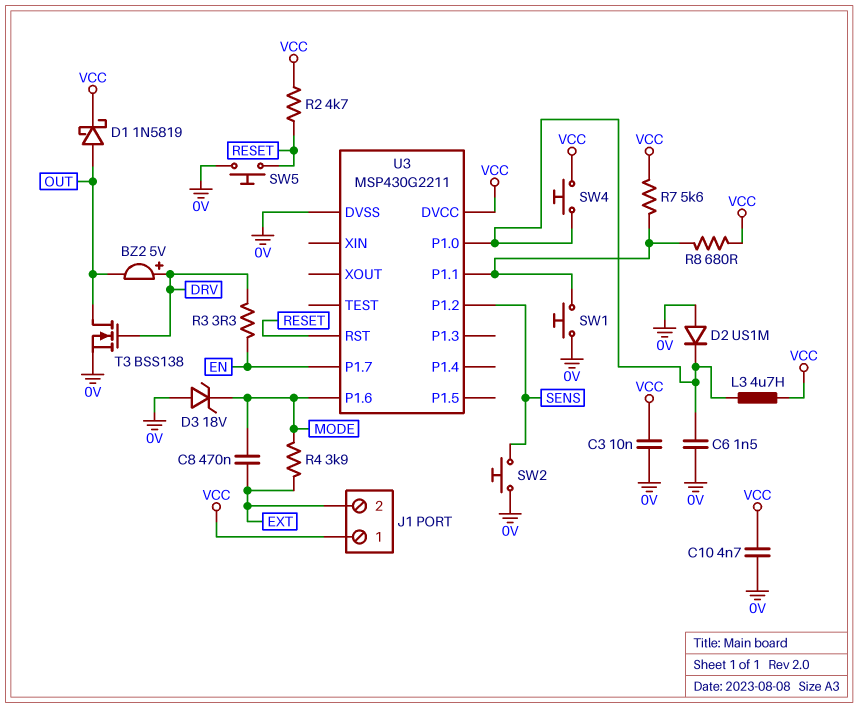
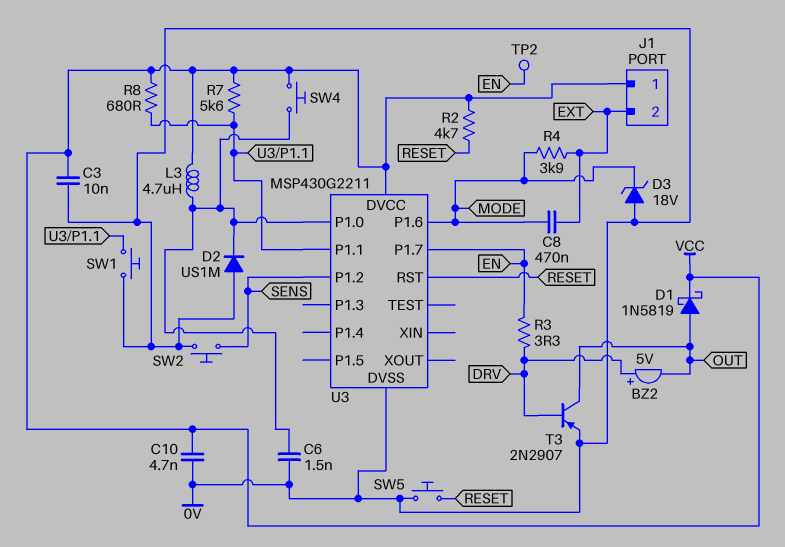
T3: NMOS BSS138 (G DRV, D OUT, S 0V) -> PNP 2N2907 (B DRV, C OUT, E 0V)
TP2: none -> test point (EN)

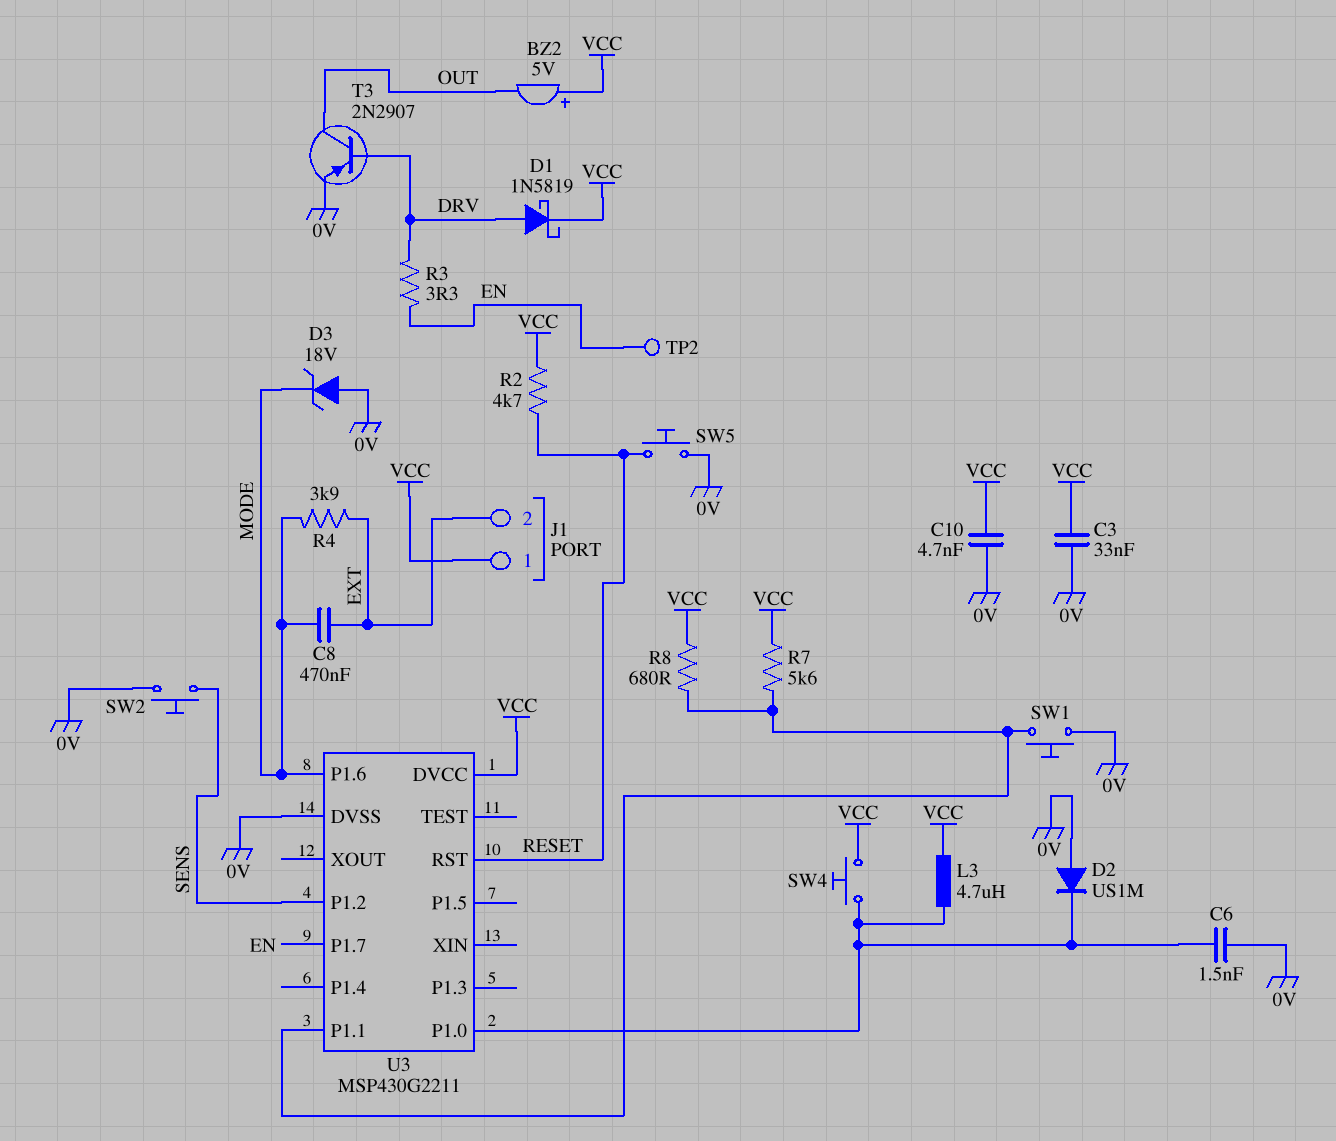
BZ2: buzzer 5V (plus DRV, minus OUT) -> buzzer 5V (plus VCC, minus OUT)
C3: 10nF (0V, VCC) -> 33nF (0V, VCC)
D1: schottky 1N5819 (A OUT, K VCC) -> schottky 1N5819 (A DRV, K VCC)

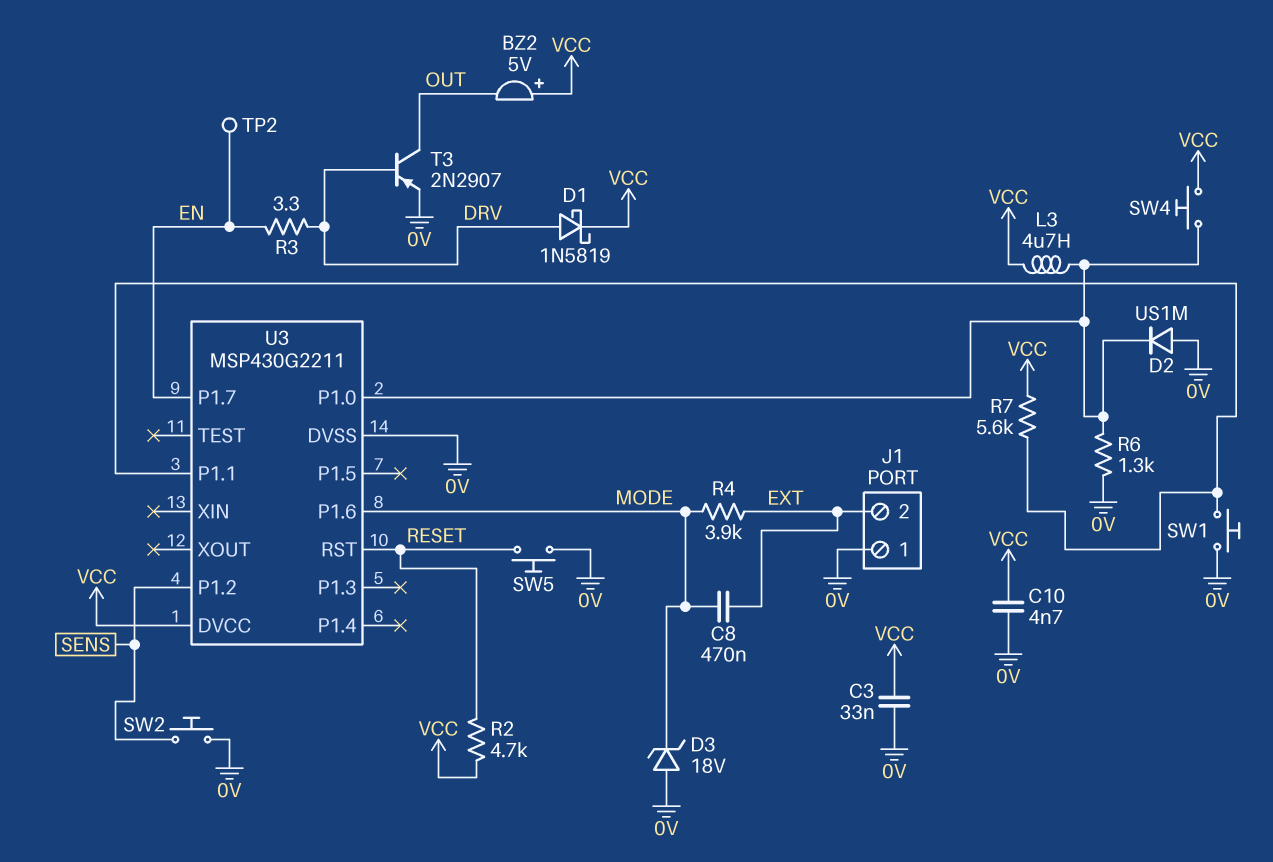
C6: 1.5nF (0V, U3/P1.0) -> none
J1 pin 1: VCC -> 0V
R6: none -> 1.3k (0V, U3/P1.0)
R8: 680 (U3/P1.1, VCC) -> none

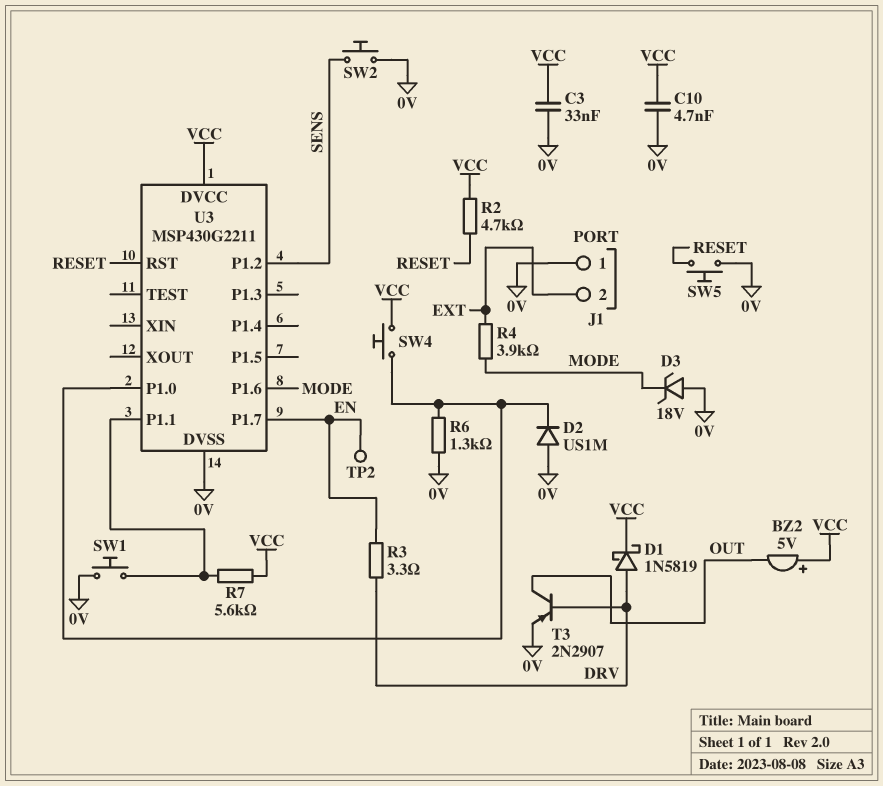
C8: 470nF (EXT, MODE) -> none
L3: 4.7uH (U3/P1.0, VCC) -> none

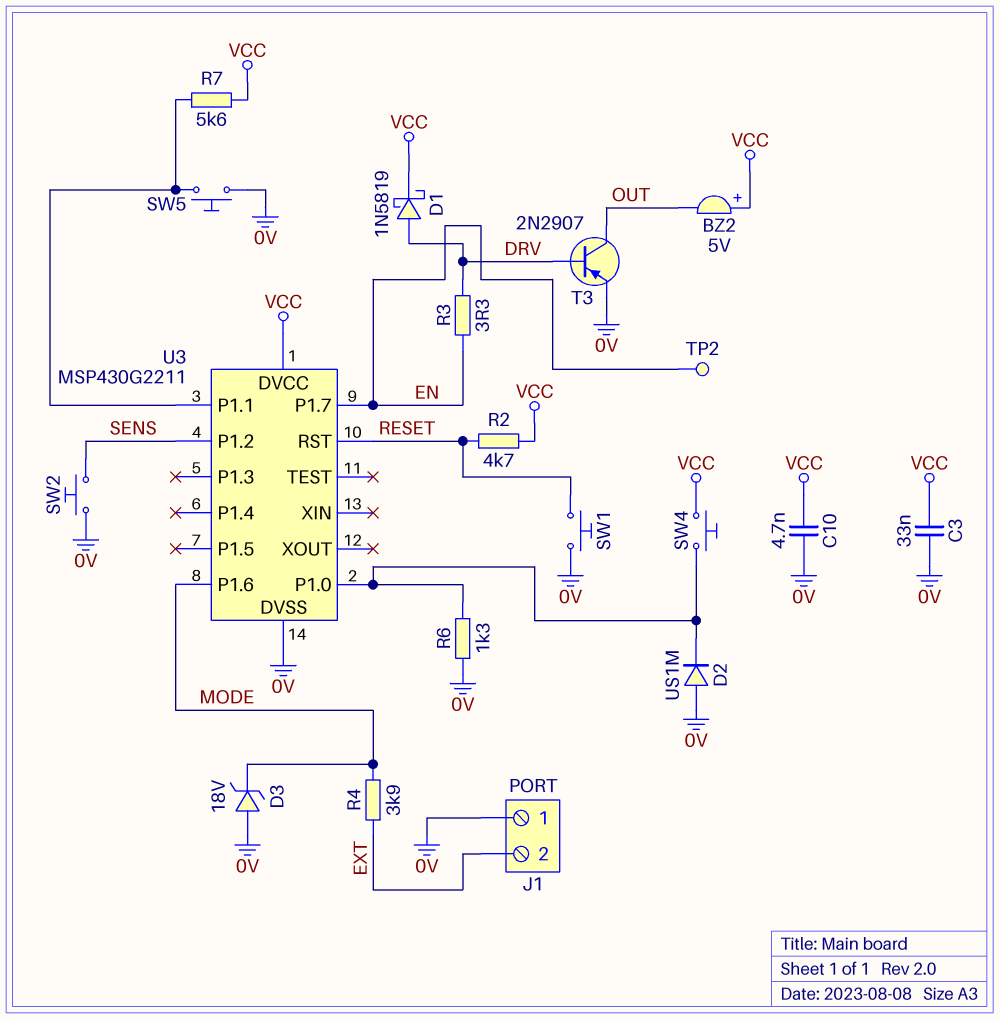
SW1: button (0V, U3/P1.1) -> button (0V, RESET)
SW5: button (0V, RESET) -> button (0V, U3/P1.1)

